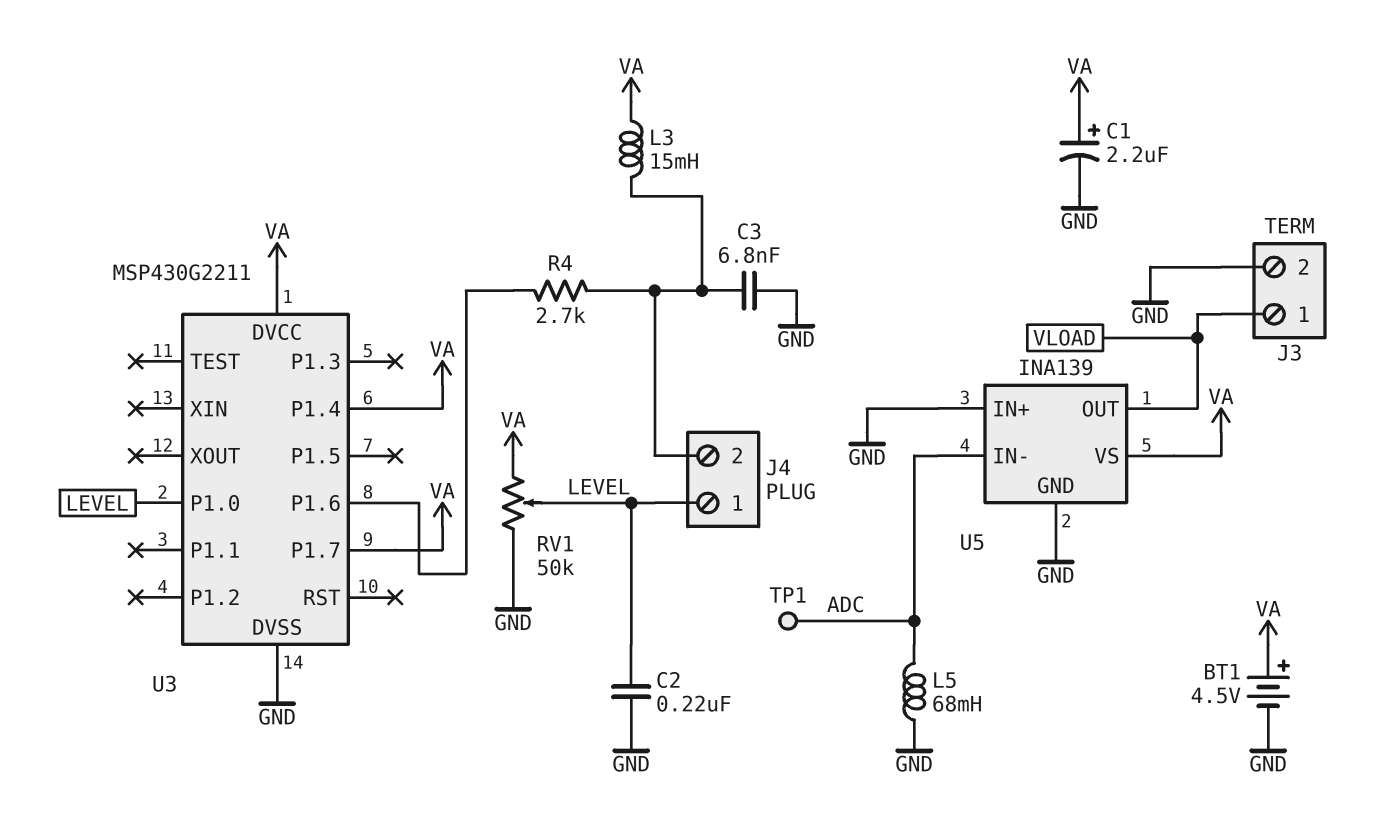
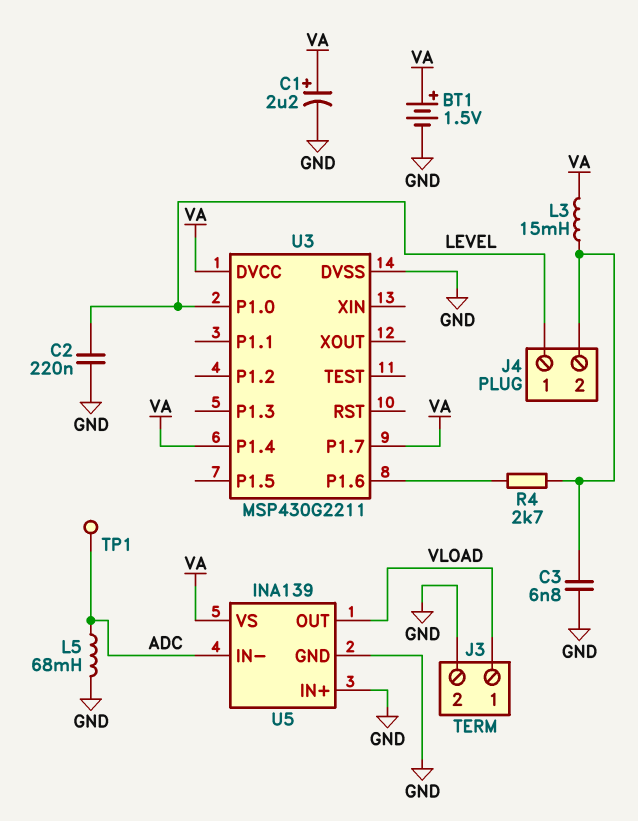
BT1: 4.5V (plus VA, minus GND) -> 1.5V (plus VA, minus GND)
RV1: 50k (GND, VA, wiper LEVEL) -> none

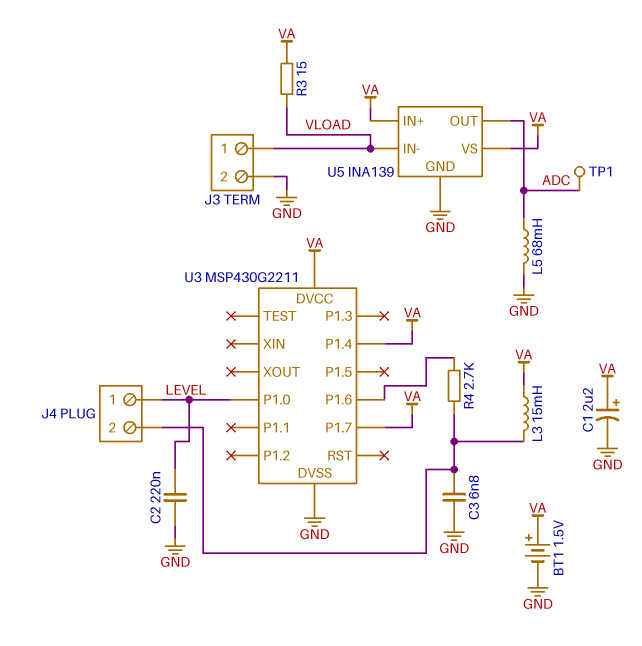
R3: none -> 15 (VA, VLOAD)
U5 pin IN+: GND -> VA
U5 pin IN-: ADC -> VLOAD
U5 pin OUT: VLOAD -> ADC

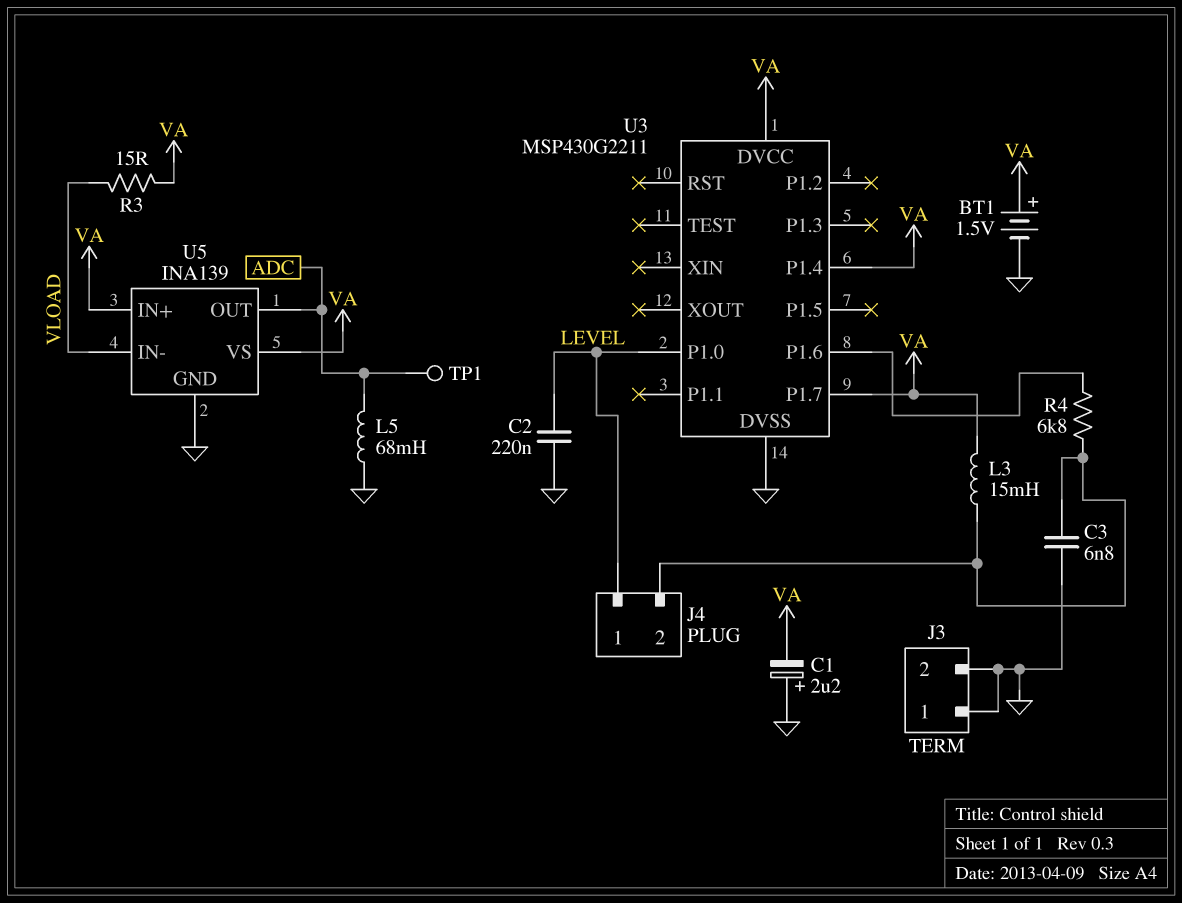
C1: 2.2uF (plus VA, minus GND) -> 2.2uF (plus GND, minus VA)
J3 pin 1: VLOAD -> GND
R4: 2.7k (J4/2, U3/P1.6) -> 6.8k (J4/2, U3/P1.6)

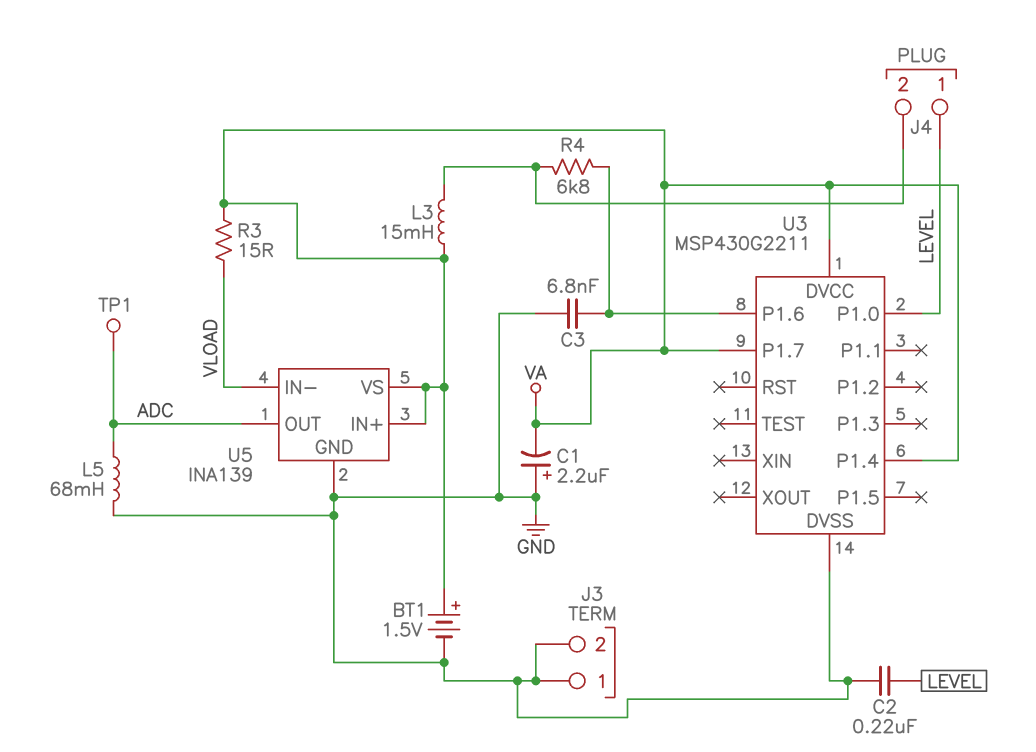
C3: 6.8nF (GND, J4/2) -> 6.8nF (GND, U3/P1.6)

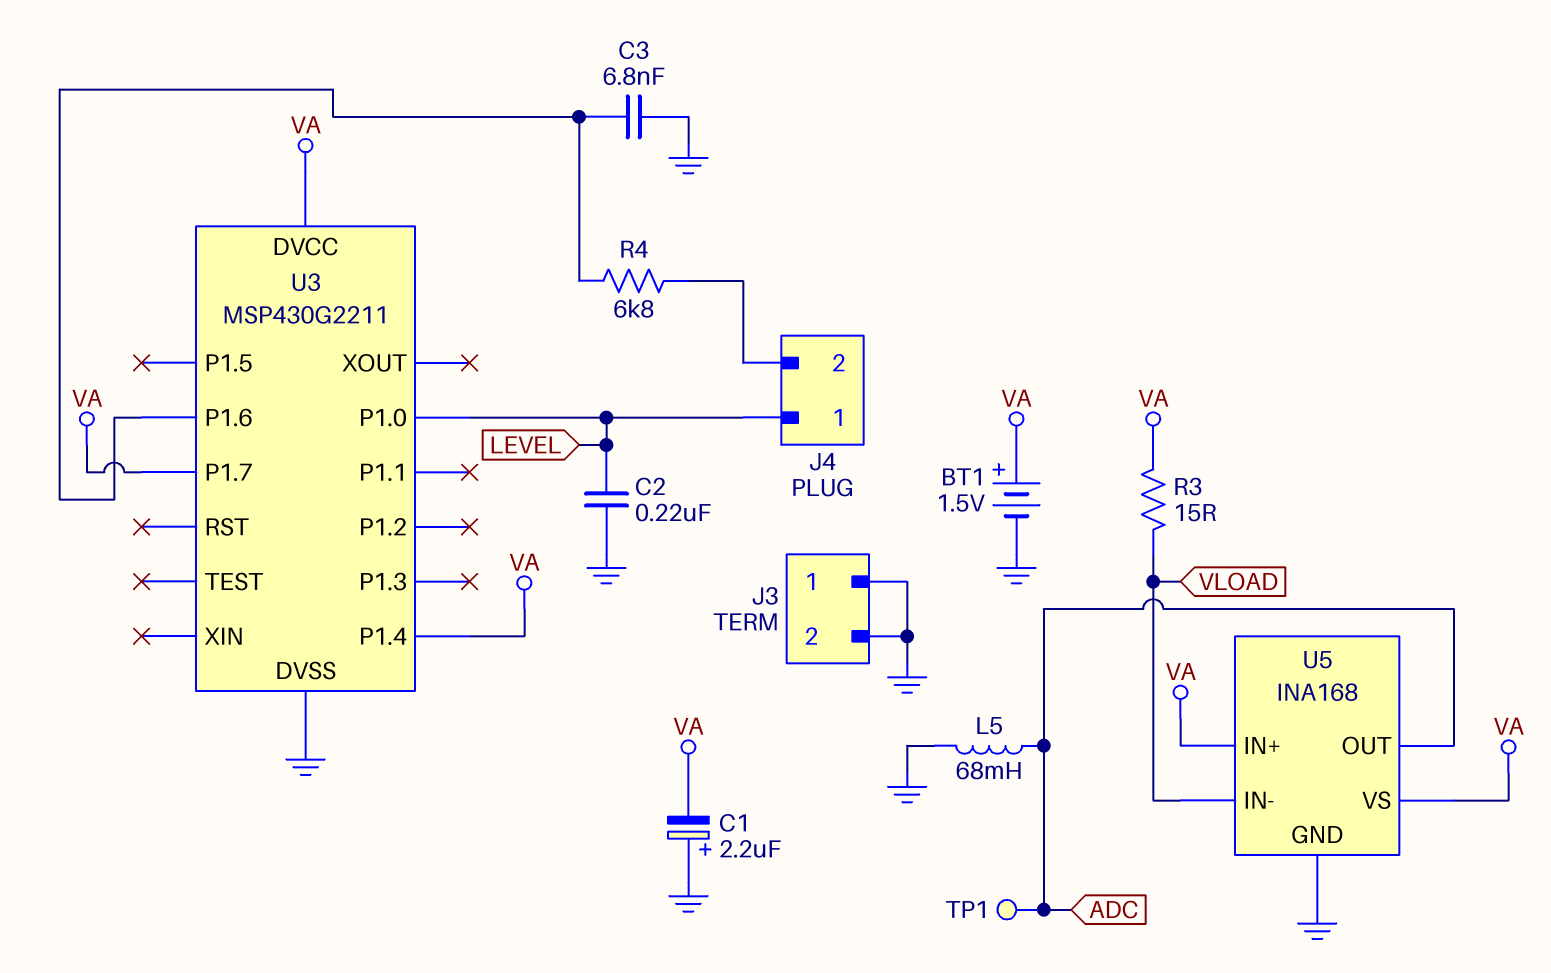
L3: 15mH (J4/2, VA) -> none
U5: INA139 -> INA168

